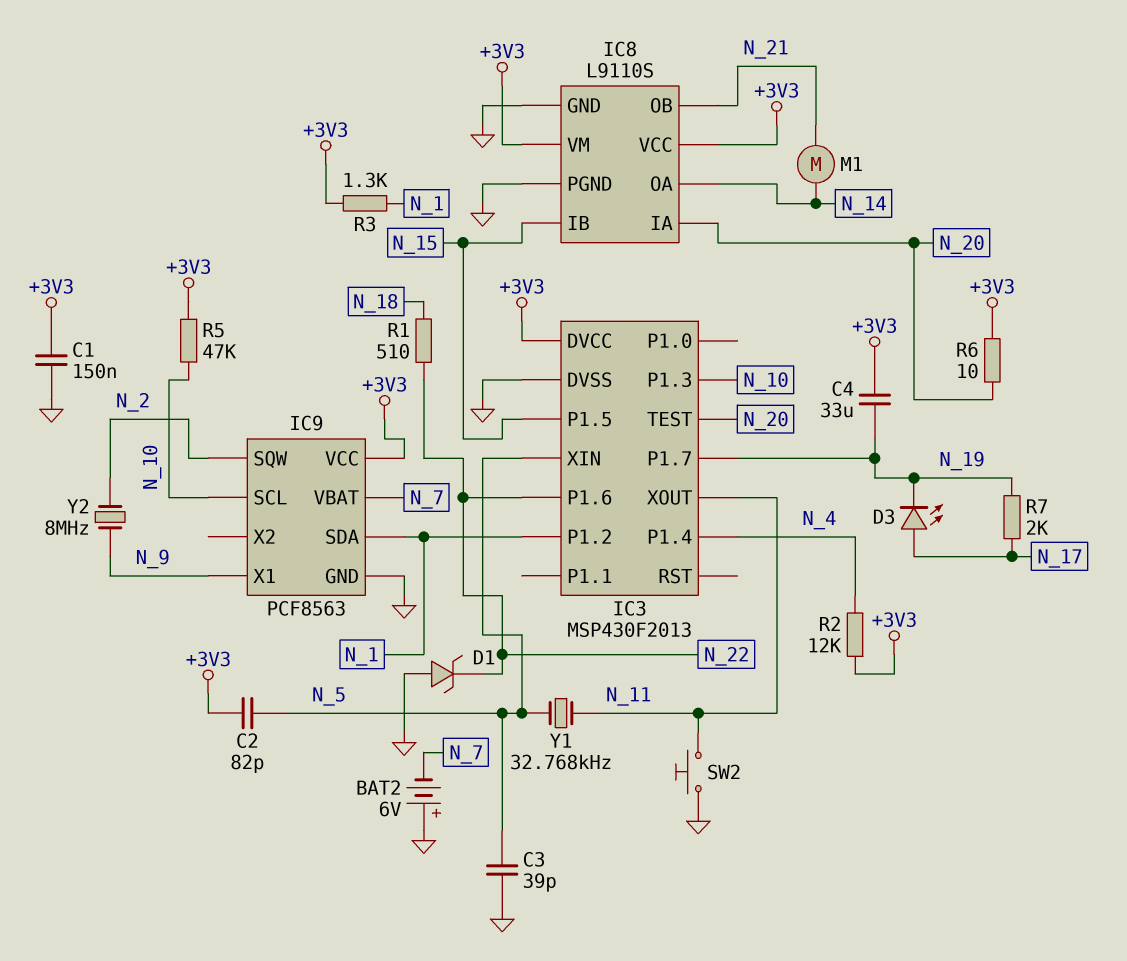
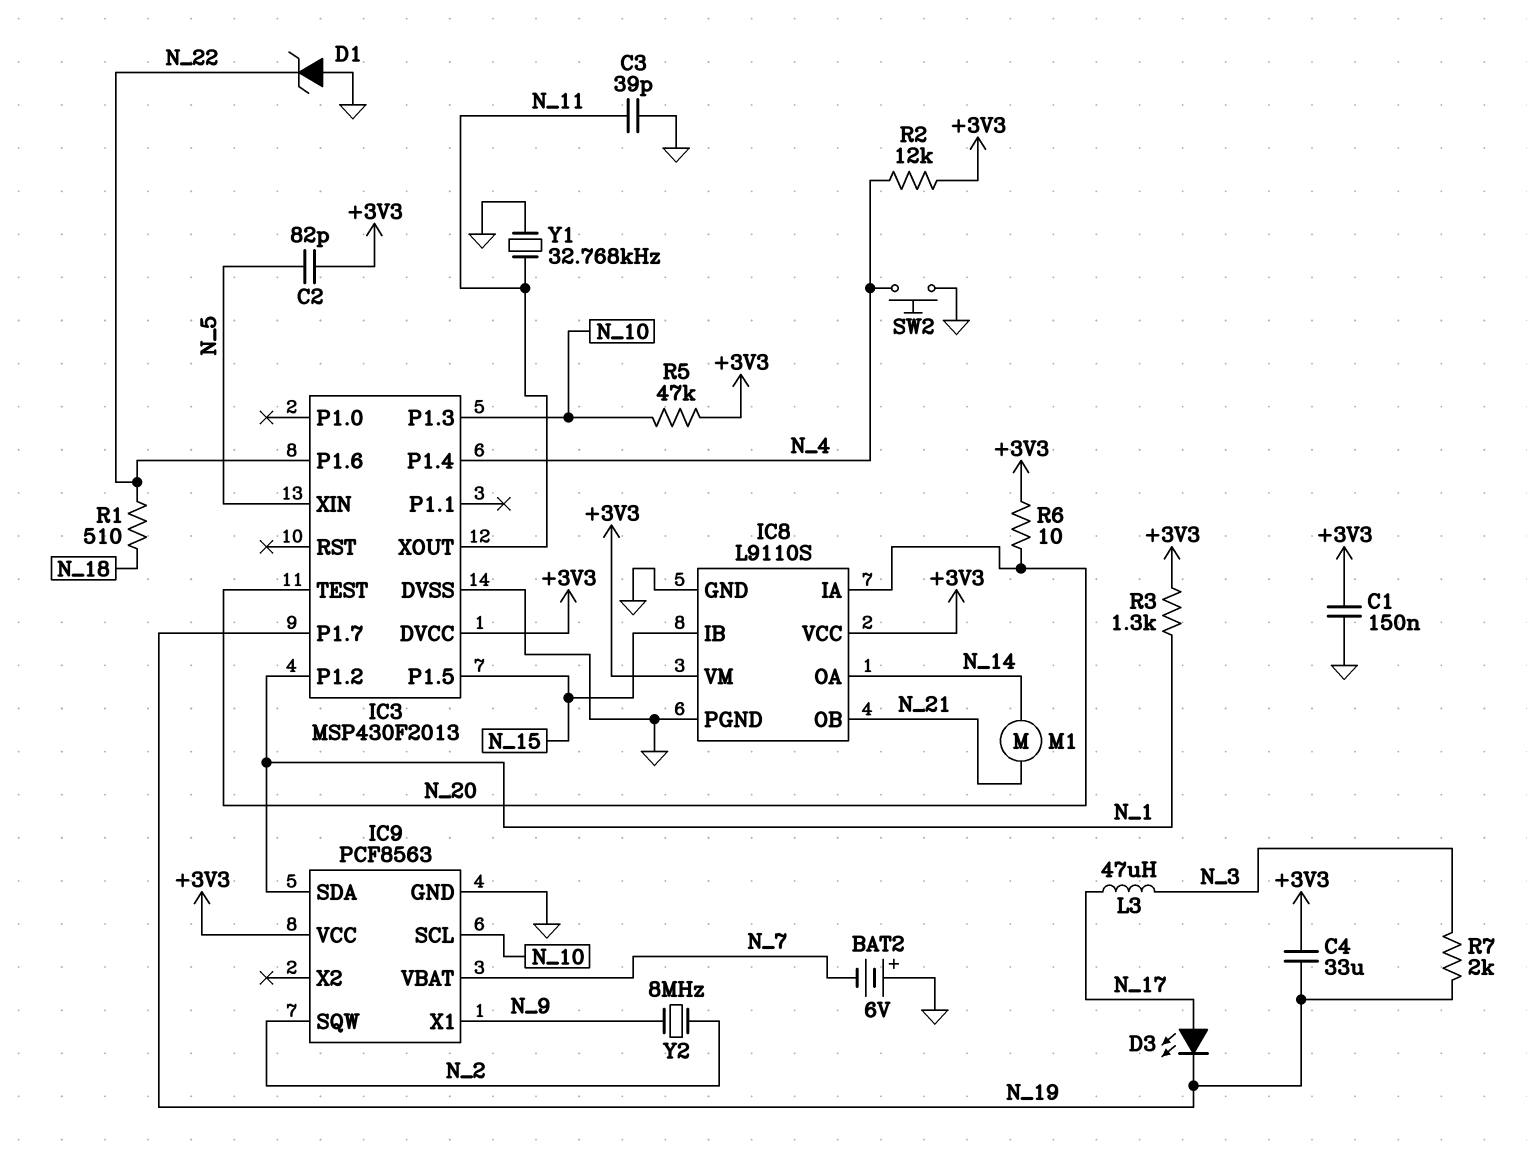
C3: 39pF (GND, N_5) -> 39pF (GND, N_11)
L3: none -> 47uH (N_3, N_17)
R7: 2k (N_17, N_19) -> 2k (N_3, N_19)
SW2: button (GND, N_11) -> button (GND, N_4)
Y1: 32.768kHz (N_5, N_11) -> 32.768kHz (GND, N_11)

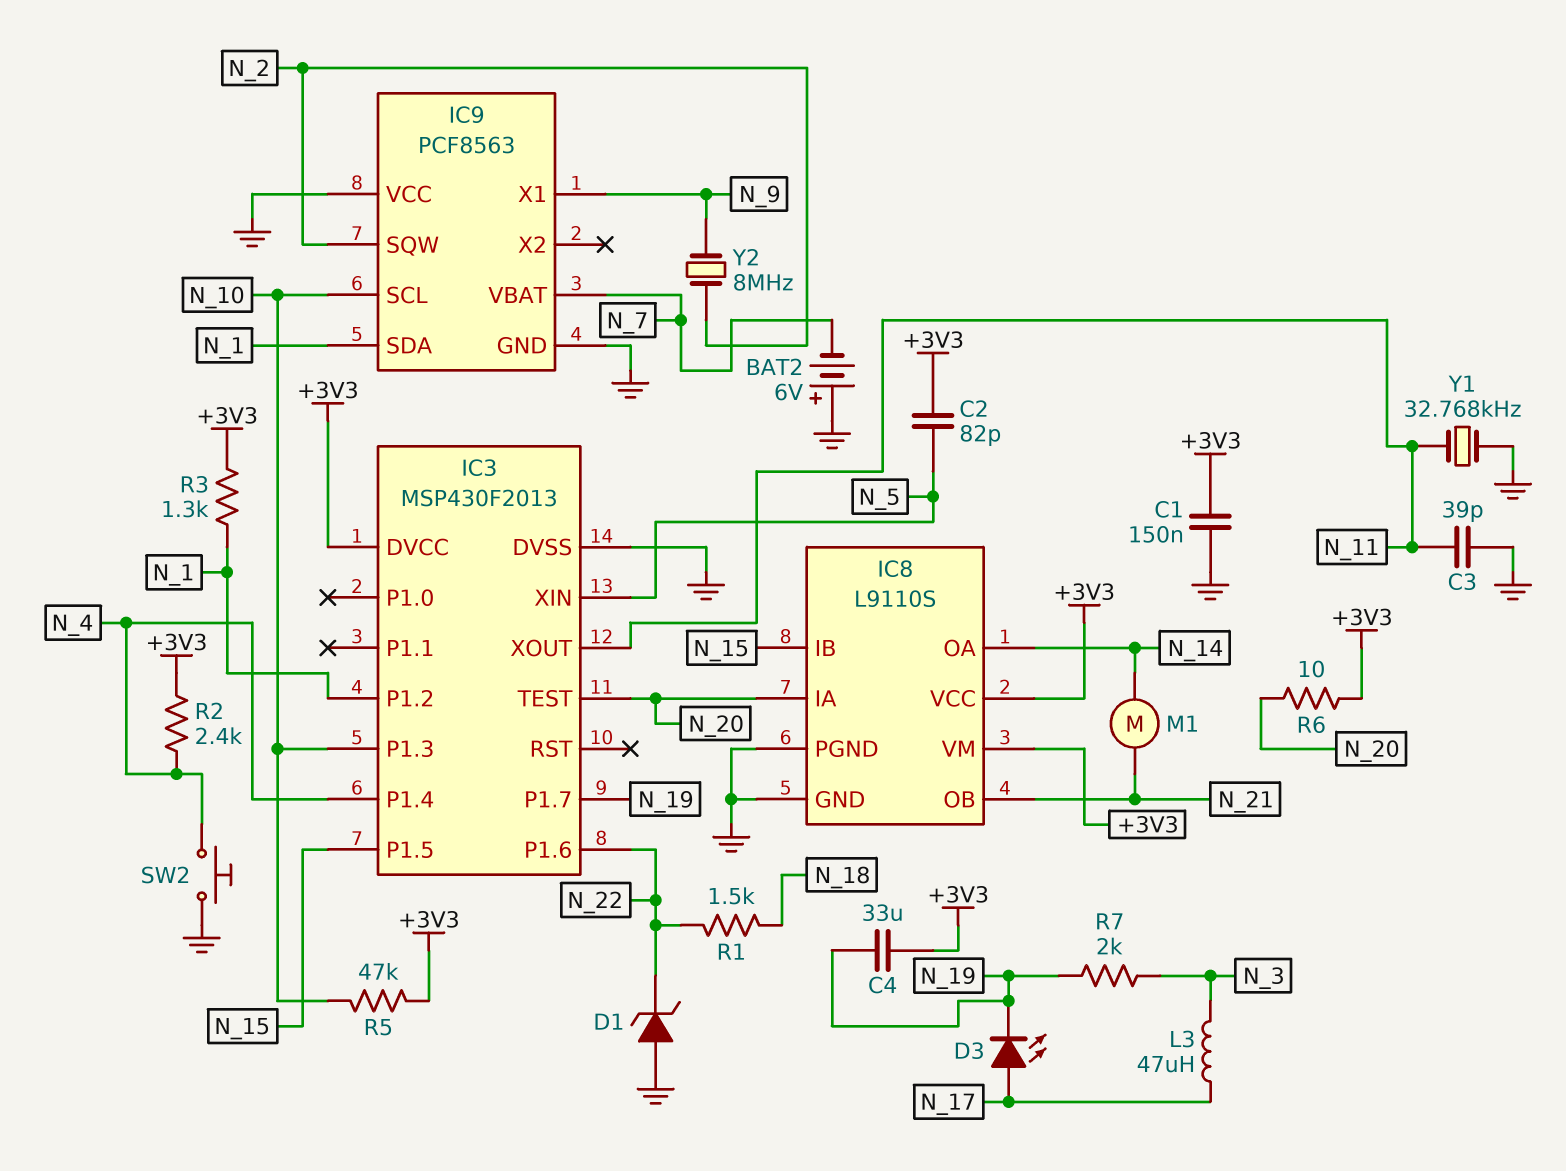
IC9 pin VCC: +3V3 -> GND
R1: 510 (N_18, N_22) -> 1.5k (N_18, N_22)
R2: 12k (+3V3, N_4) -> 2.4k (+3V3, N_4)

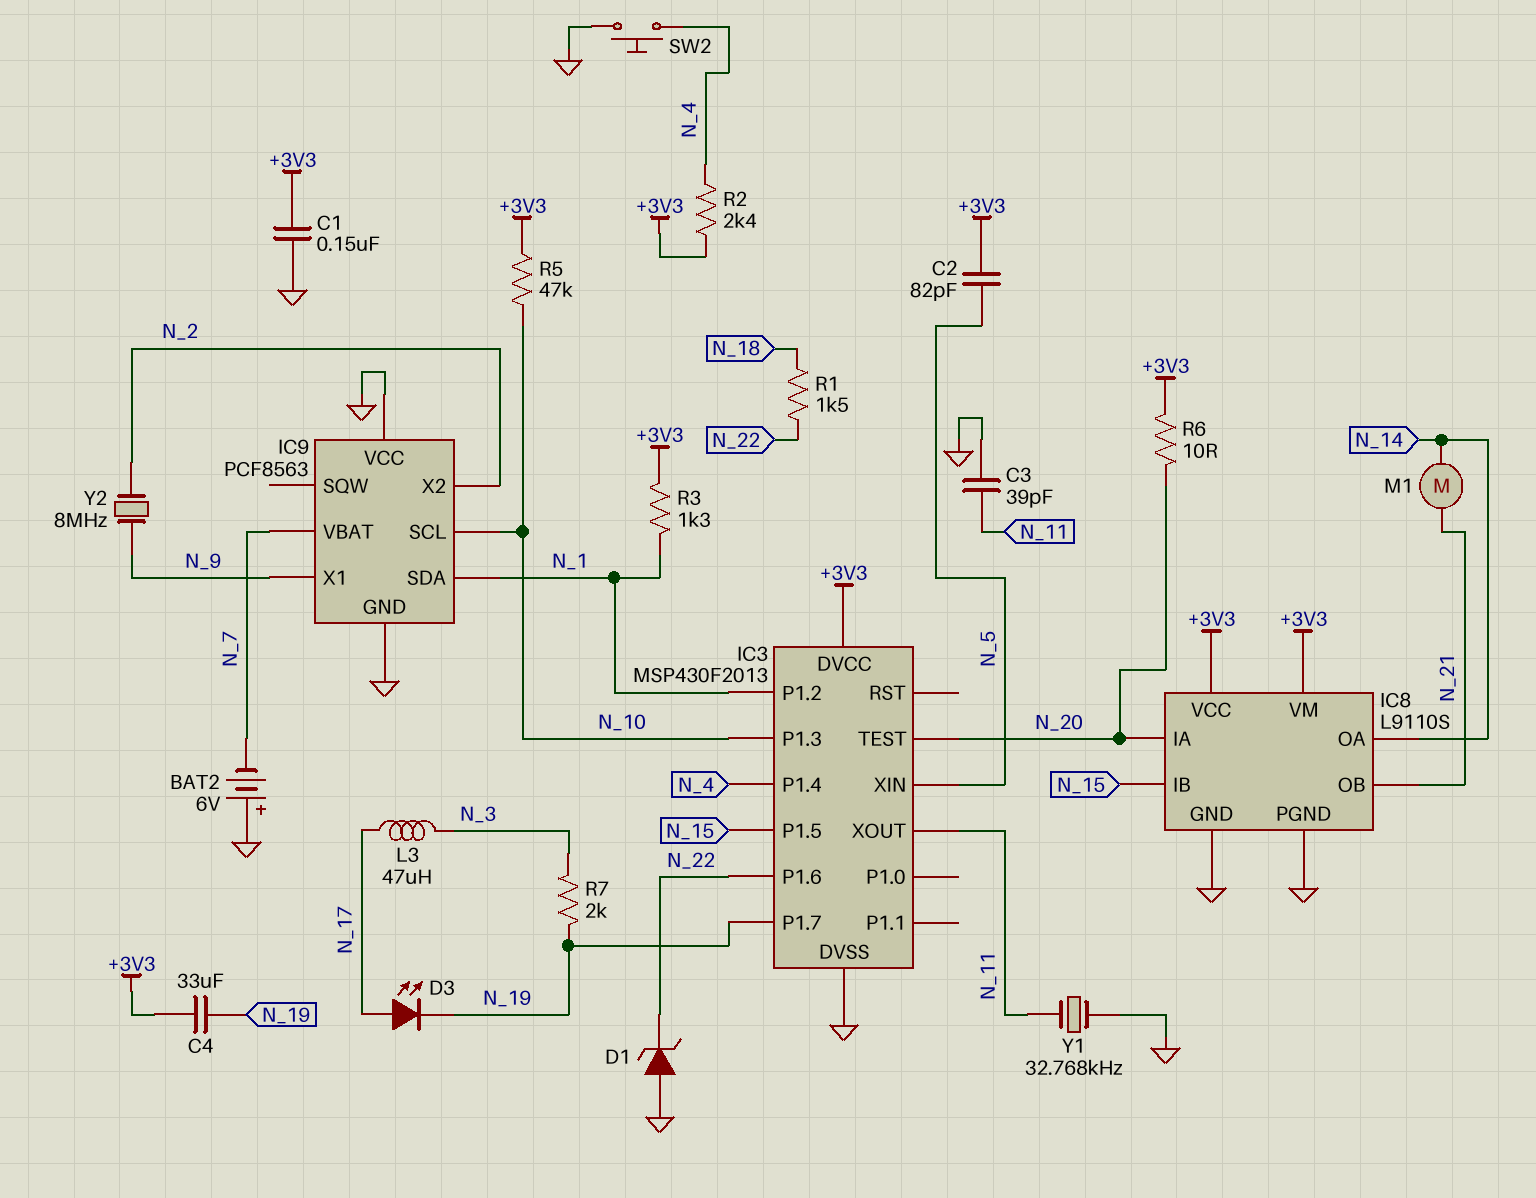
IC9 pin SQW: N_2 -> none
IC9 pin X2: none -> N_2

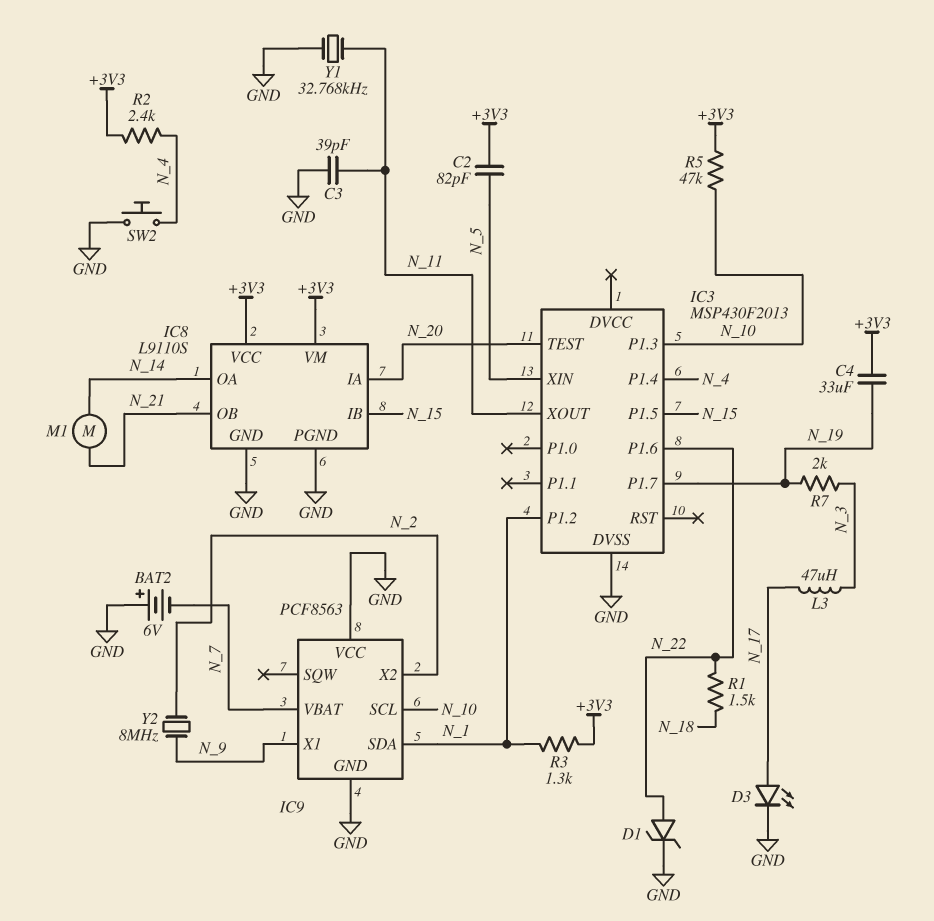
C1: 150nF (+3V3, GND) -> none
D1: zener (A GND, K N_22) -> zener (A N_22, K GND)
D3: LED (A N_17, K N_19) -> LED (A N_17, K GND)
IC3 pin DVCC: +3V3 -> none
R6: 10 (+3V3, N_20) -> none

